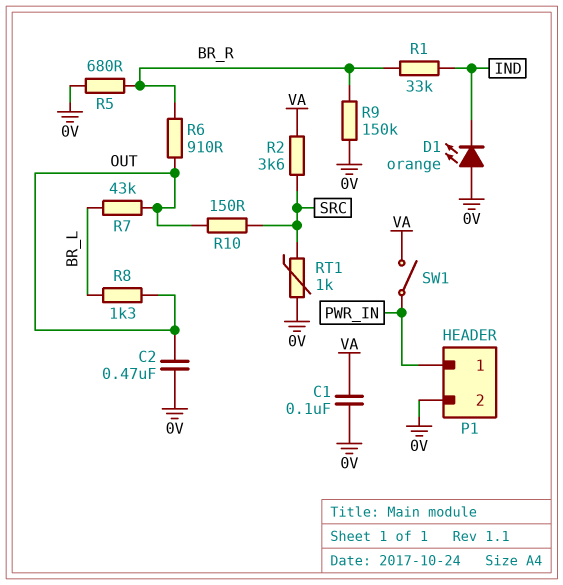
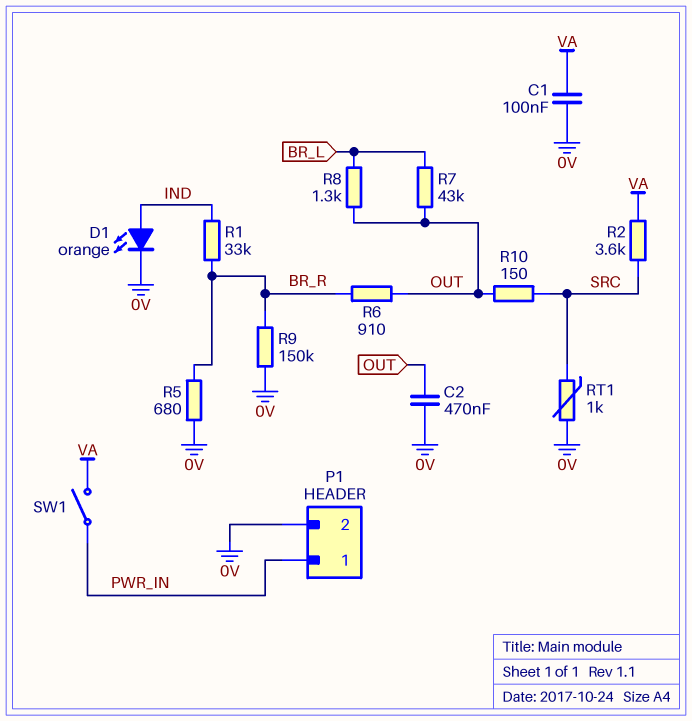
D1: LED orange (A 0V, K IND) -> LED orange (A IND, K 0V)

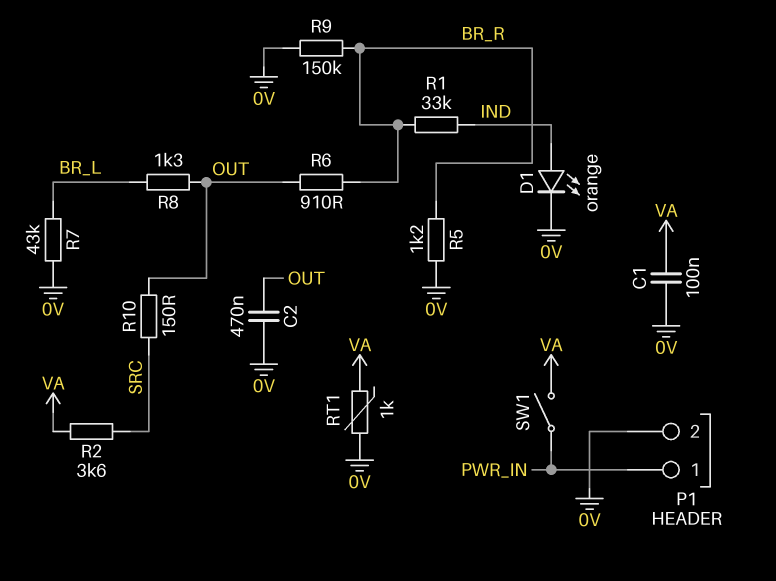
R5: 680 (0V, BR_R) -> 1.2k (0V, BR_R)
R7: 43k (BR_L, OUT) -> 43k (0V, BR_L)
RT1: 1k (0V, SRC) -> 1k (0V, VA)

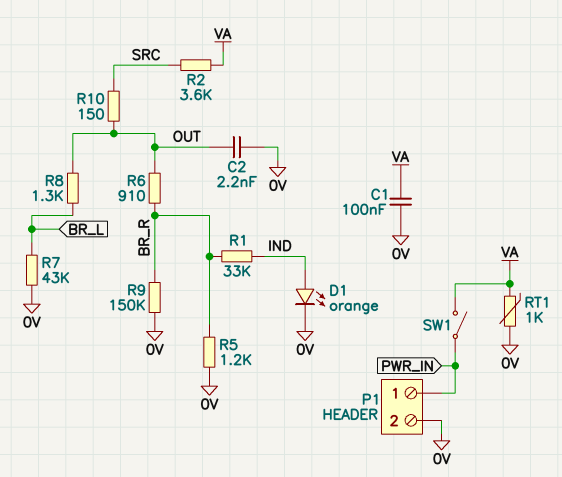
C2: 470nF (0V, OUT) -> 2.2nF (0V, OUT)

